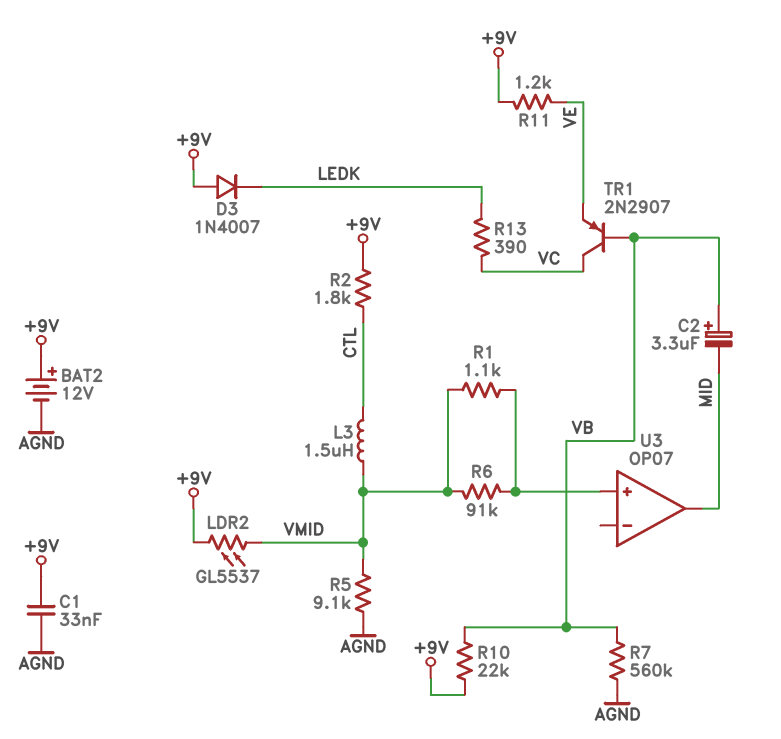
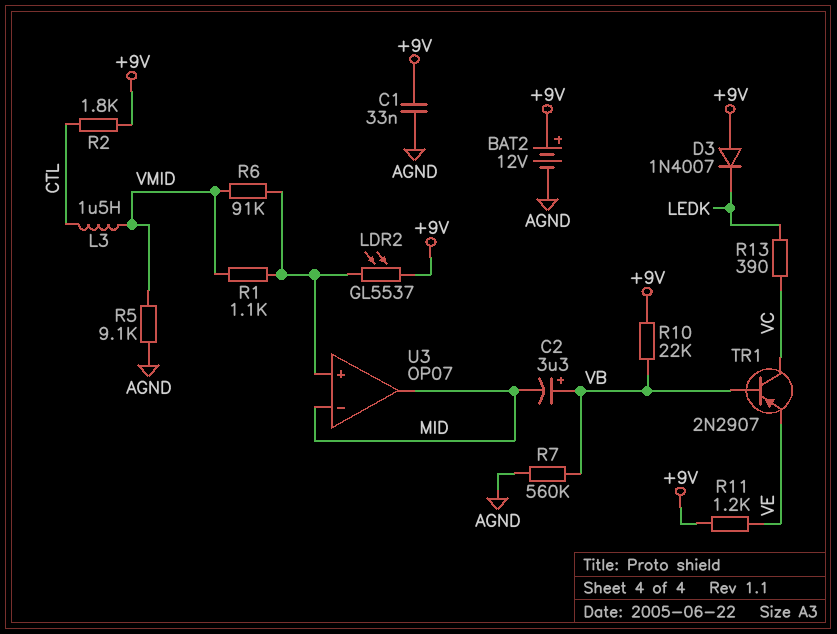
LDR2: GL5537 (+9V, VMID) -> GL5537 (+9V, U3/in+)
U3 pin in-: none -> MID

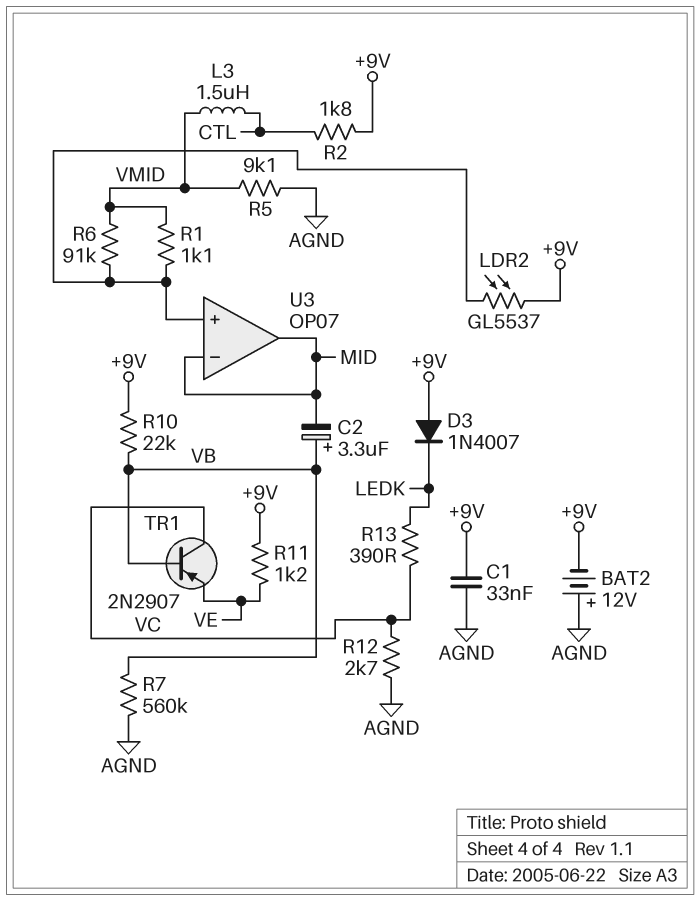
BAT2: 12V (plus +9V, minus AGND) -> 12V (plus AGND, minus +9V)
R12: none -> 2.7k (AGND, VC)

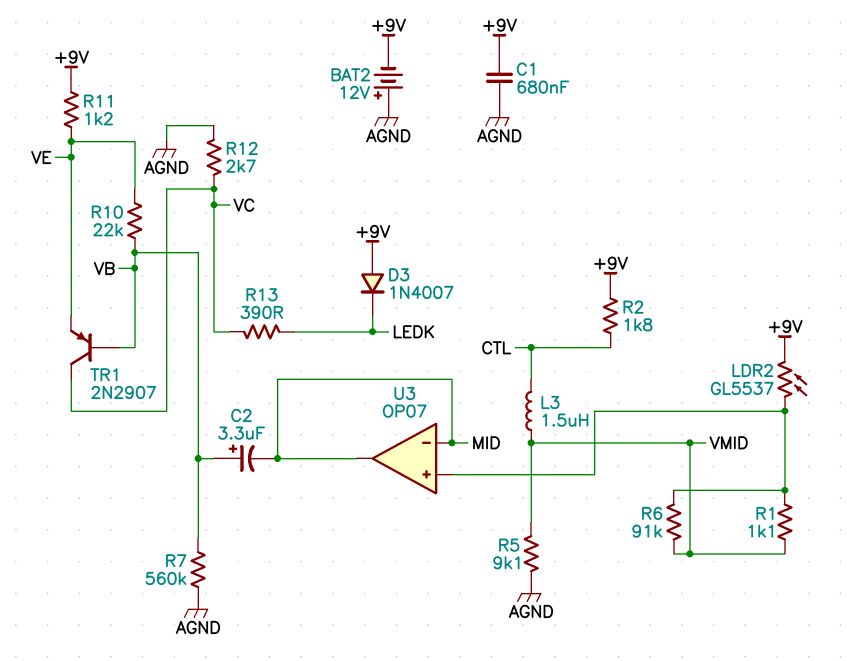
C1: 33nF (+9V, AGND) -> 680nF (+9V, AGND)
R10: 22k (+9V, VB) -> 22k (VB, VE)

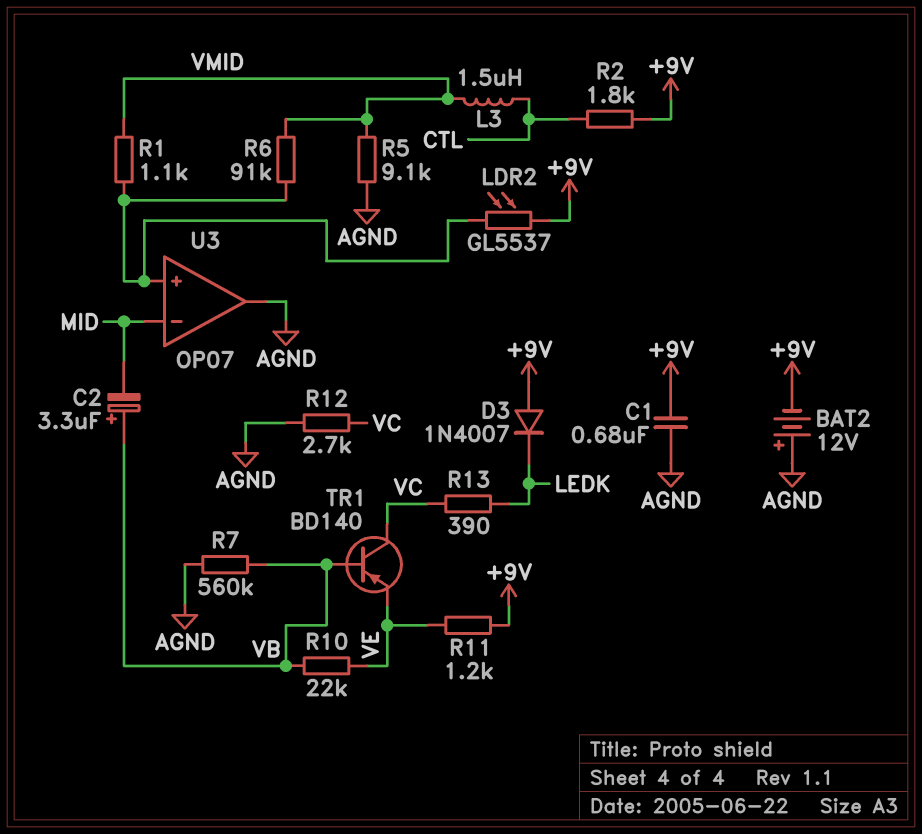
TR1: PNP 2N2907 (B VB, C VC, E VE) -> PNP BD140 (B VB, C VC, E VE)
U3 pin out: MID -> AGND

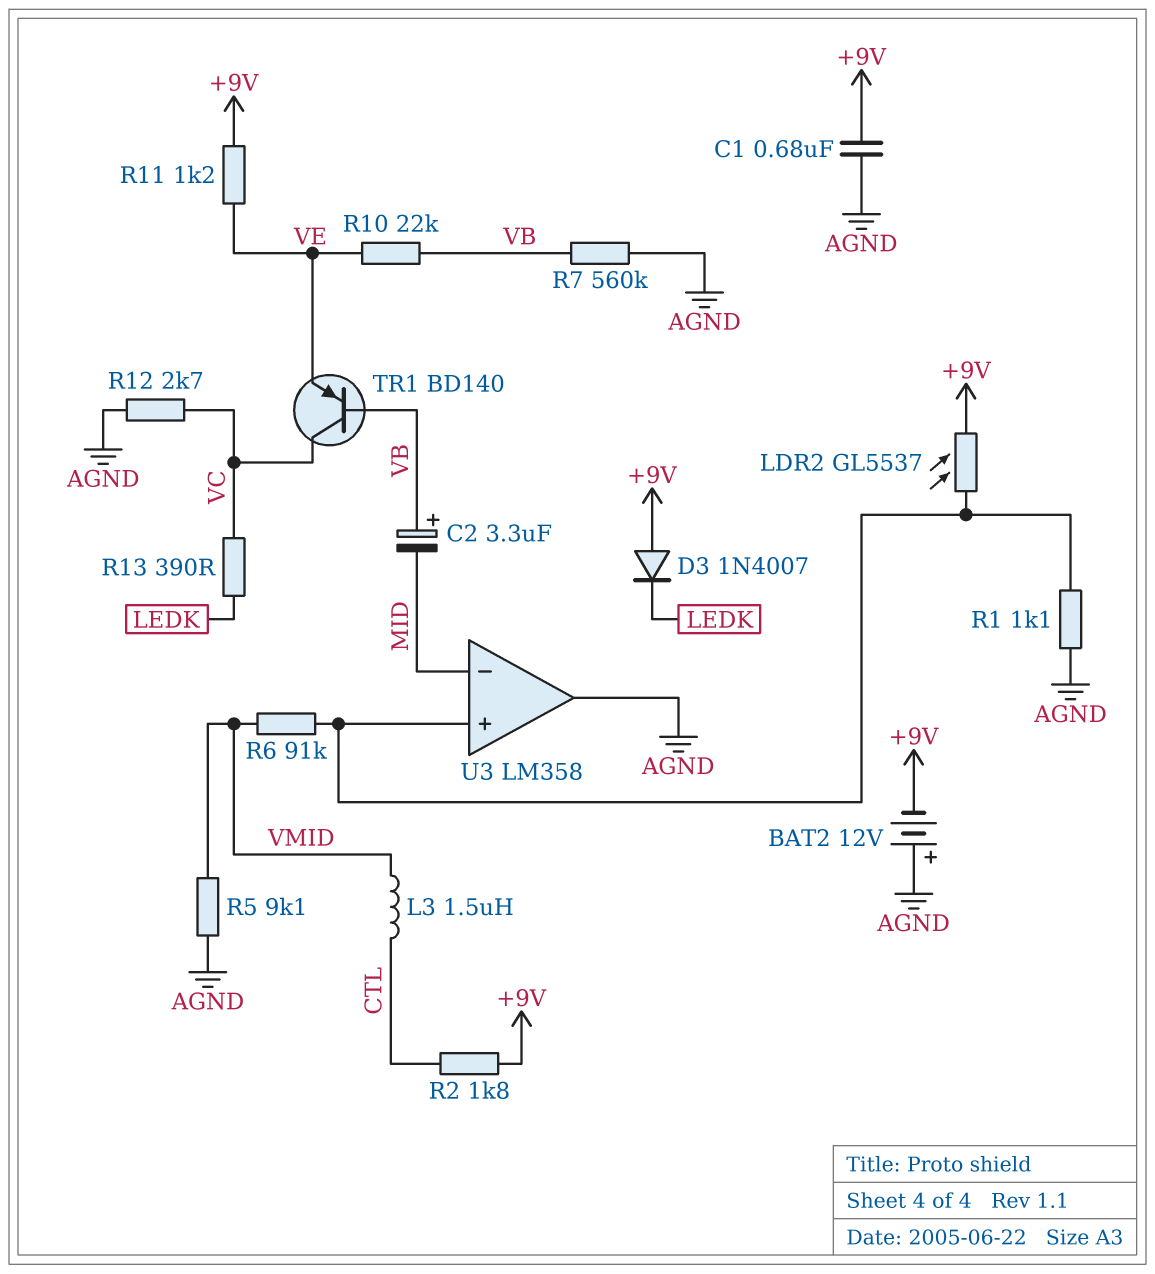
R1: 1.1k (U3/in+, VMID) -> 1.1k (AGND, U3/in+)
U3: OP07 -> LM358

